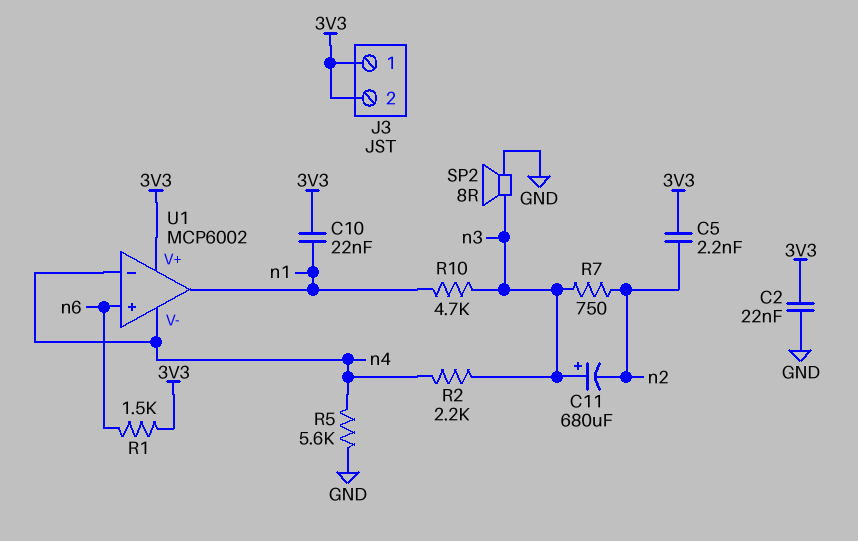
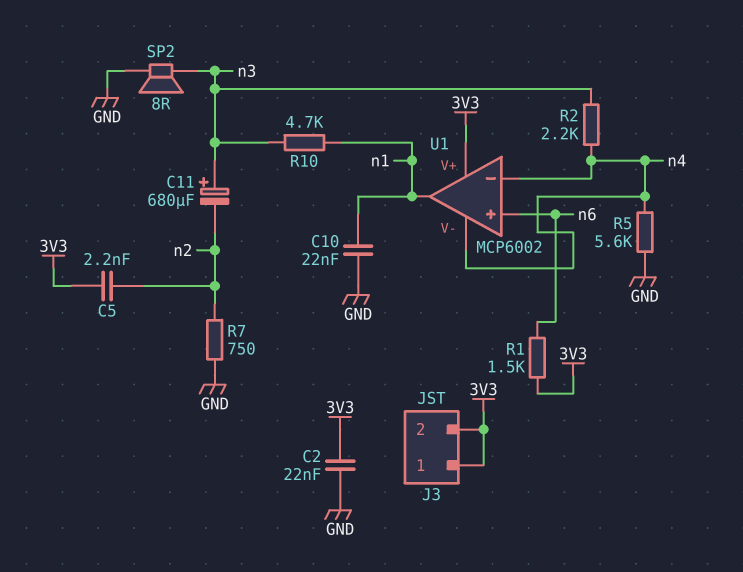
C10: 22nF (3V3, n1) -> 22nF (GND, n1)
R7: 750 (n2, n3) -> 750 (GND, n2)

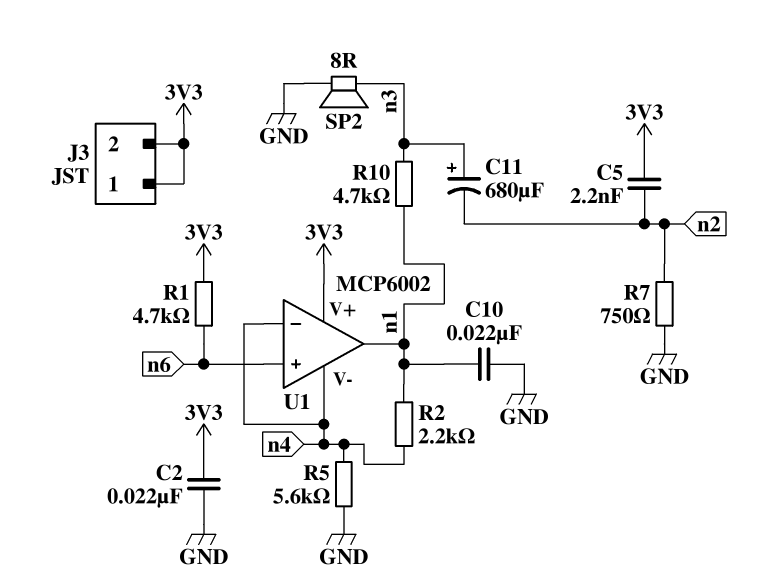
R1: 1.5k (3V3, n6) -> 4.7k (3V3, n6)
R2: 2.2k (n3, n4) -> 2.2k (n1, n4)

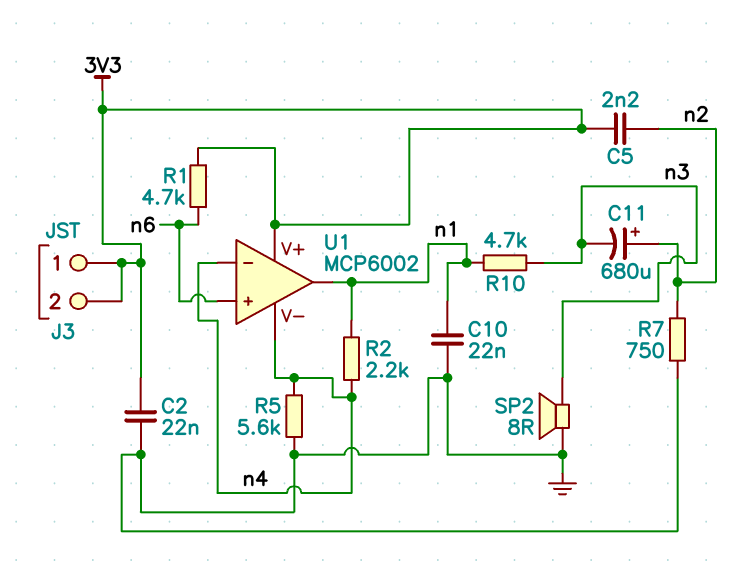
C11: 680uF (plus n3, minus n2) -> 680uF (plus n2, minus n3)

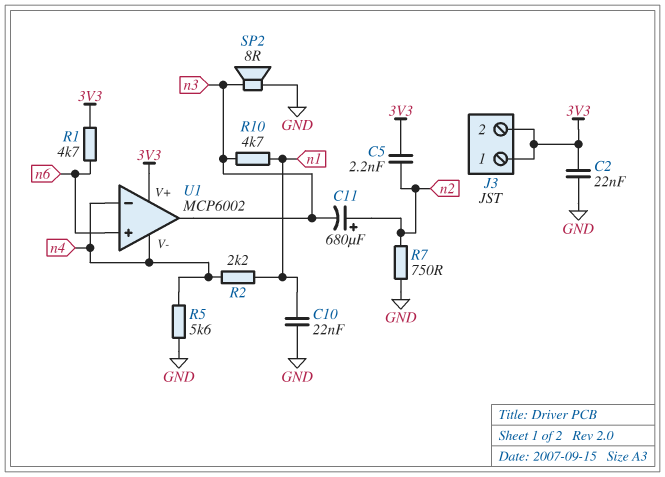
U1 pin out: n1 -> n3

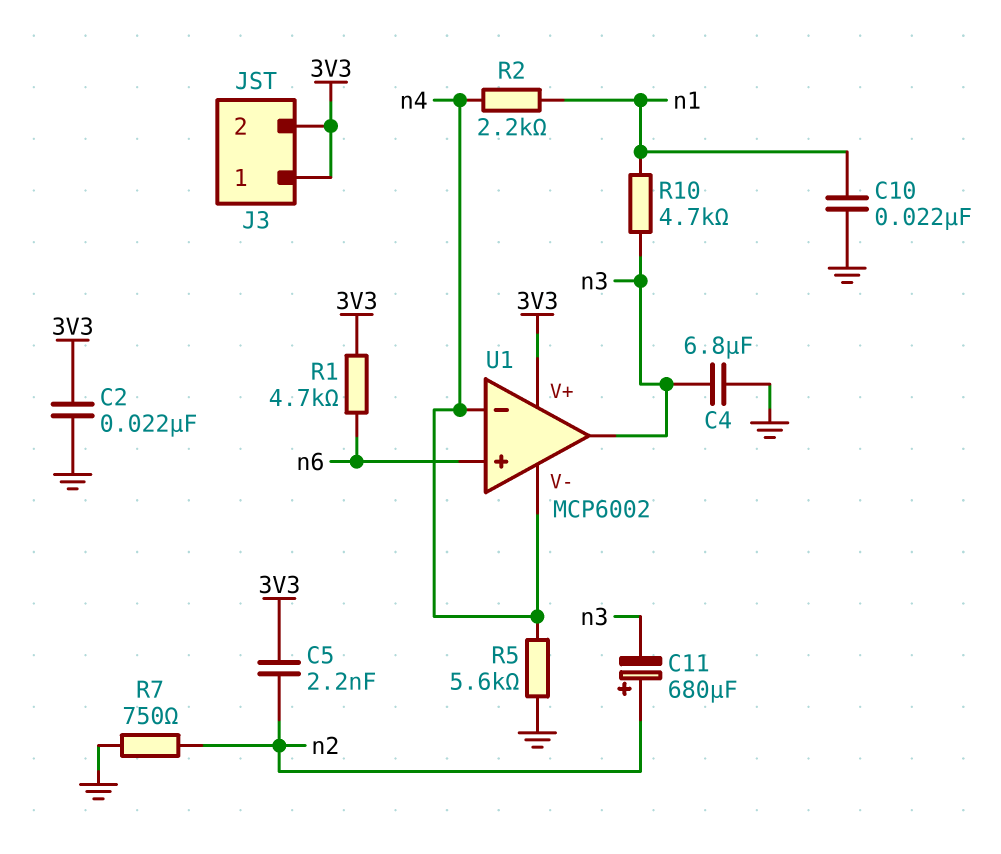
C4: none -> 6.8uF (GND, n3)
SP2: speaker 8R (GND, n3) -> none

